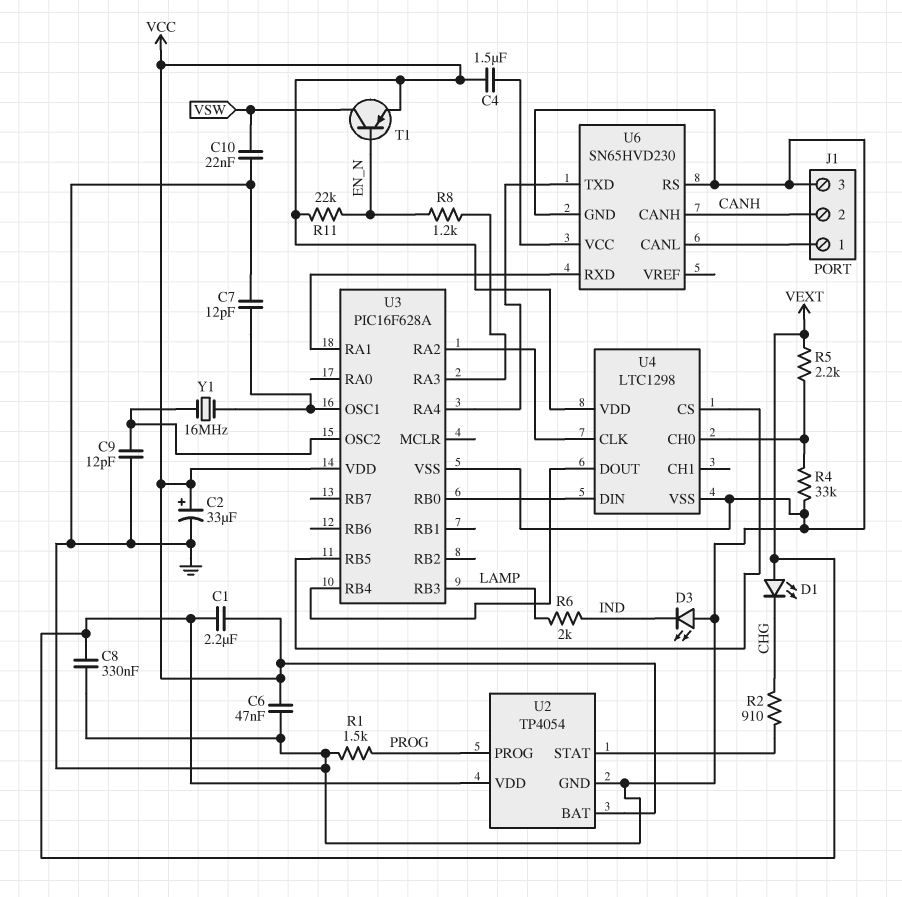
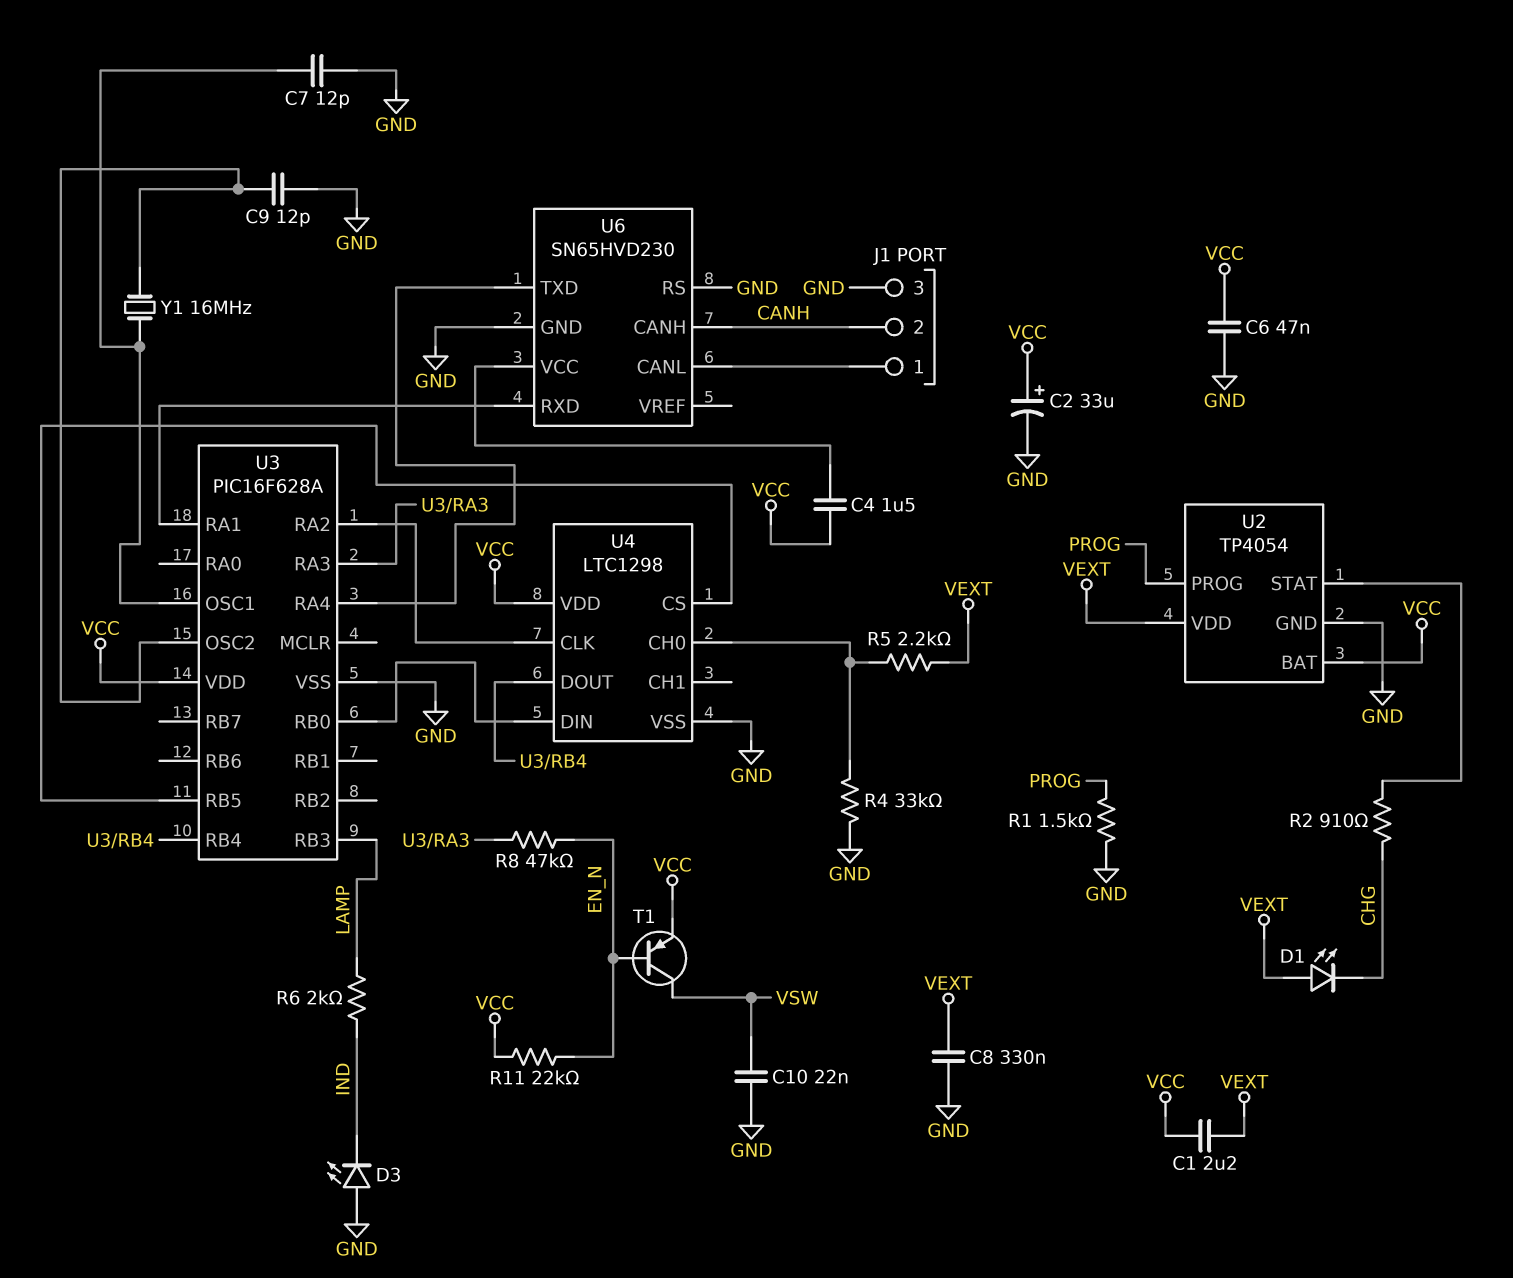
R8: 1.2k (EN_N, U3/RA3) -> 47k (EN_N, U3/RA3)

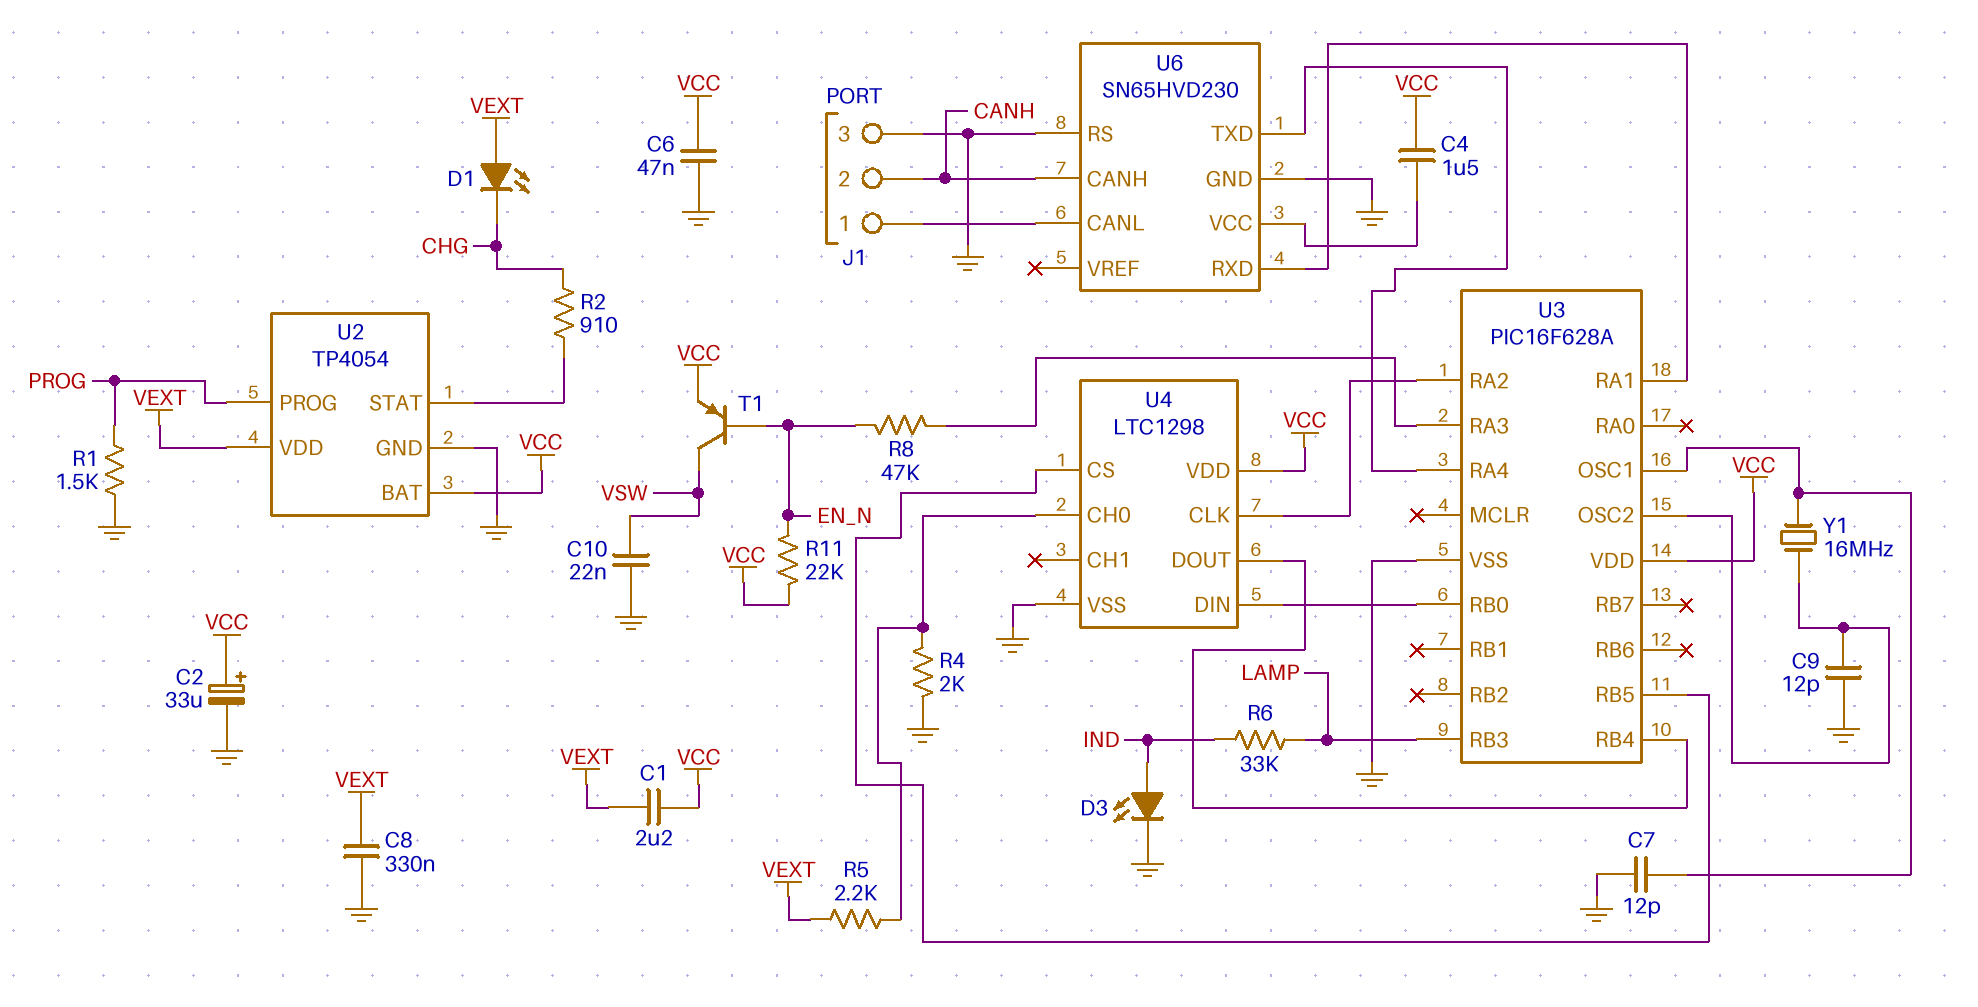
D3: LED (A GND, K IND) -> LED (A IND, K GND)
R4: 33k (GND, U4/CH0) -> 2k (GND, U4/CH0)
R6: 2k (IND, LAMP) -> 33k (IND, LAMP)

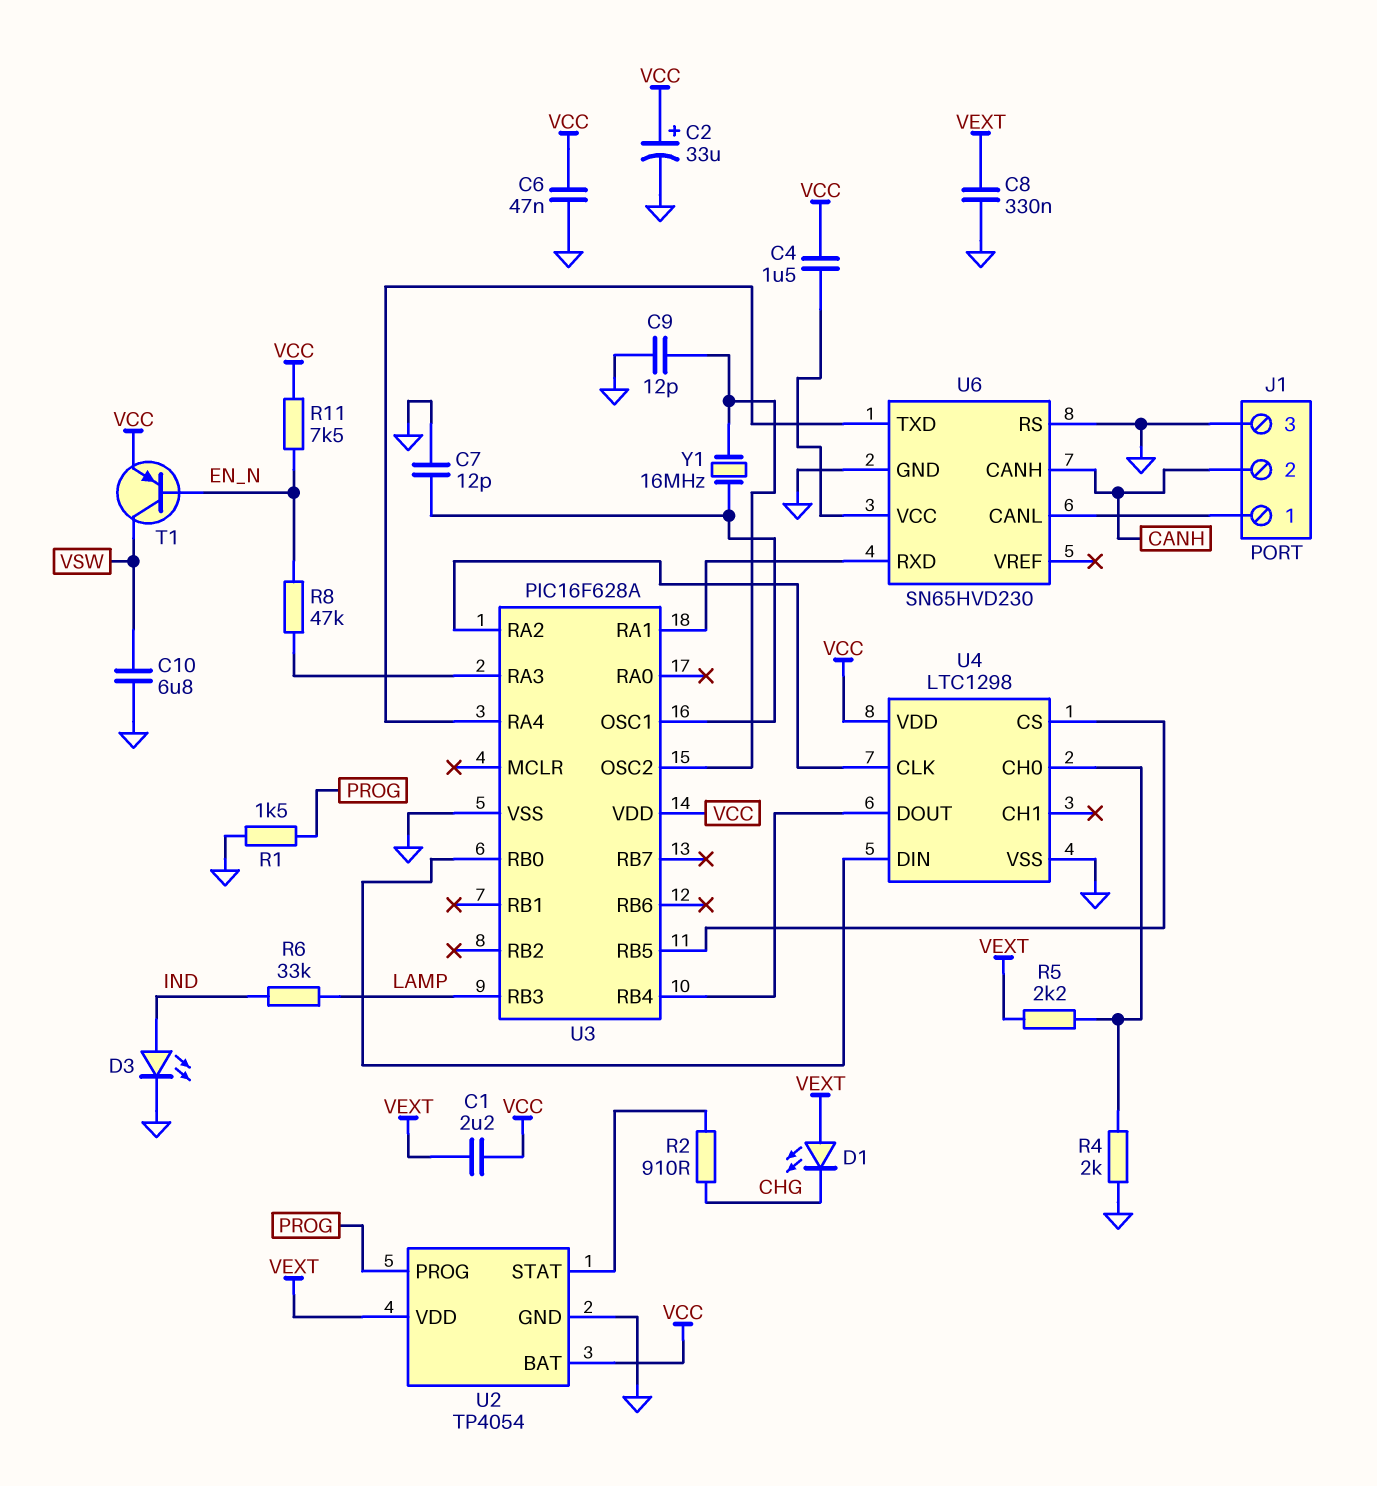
C10: 22nF (GND, VSW) -> 6.8uF (GND, VSW)
R11: 22k (EN_N, VCC) -> 7.5k (EN_N, VCC)

